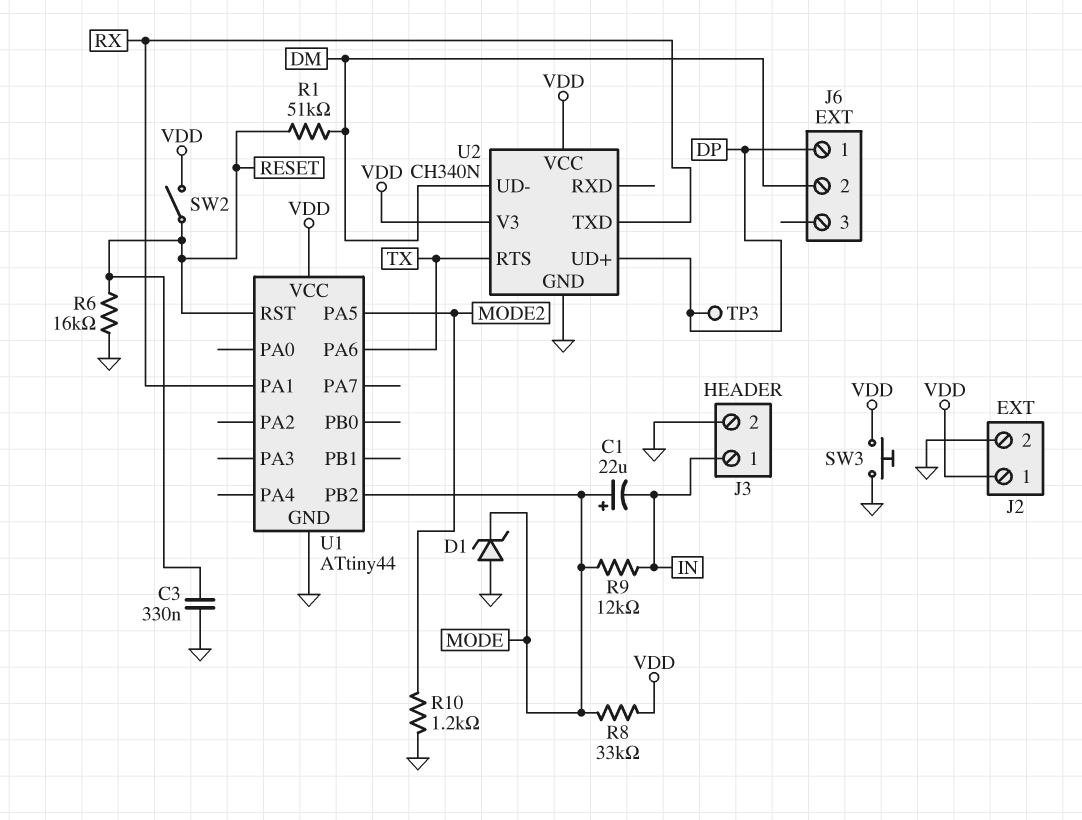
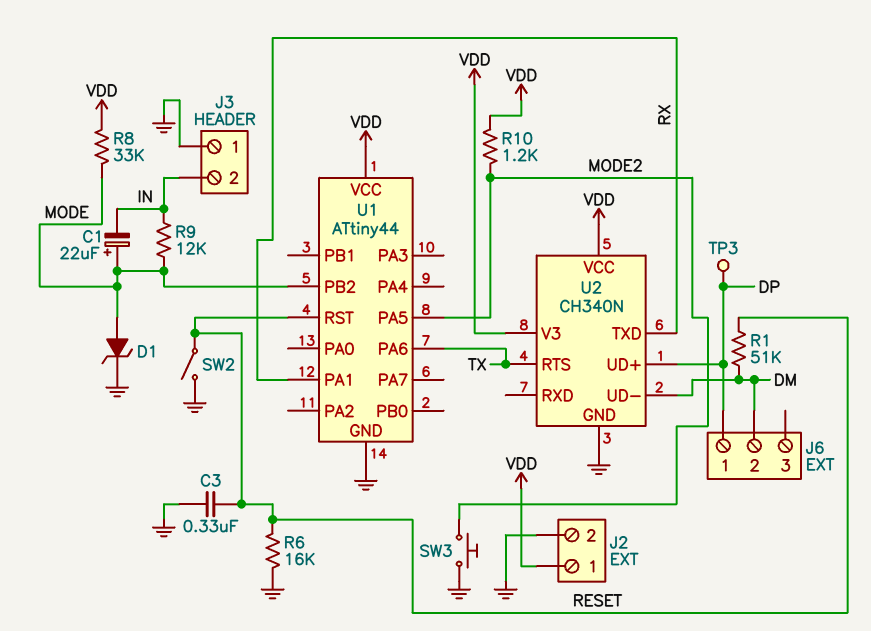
D1: zener (A GND, K MODE) -> zener (A MODE, K GND)
J3 pin 1: IN -> GND
J3 pin 2: GND -> IN
R10: 1.2k (GND, MODE2) -> 1.2k (MODE2, VDD)
SW2: switch (RESET, VDD) -> switch (GND, RESET)
SW3: button (GND, VDD) -> button (GND, MODE2)

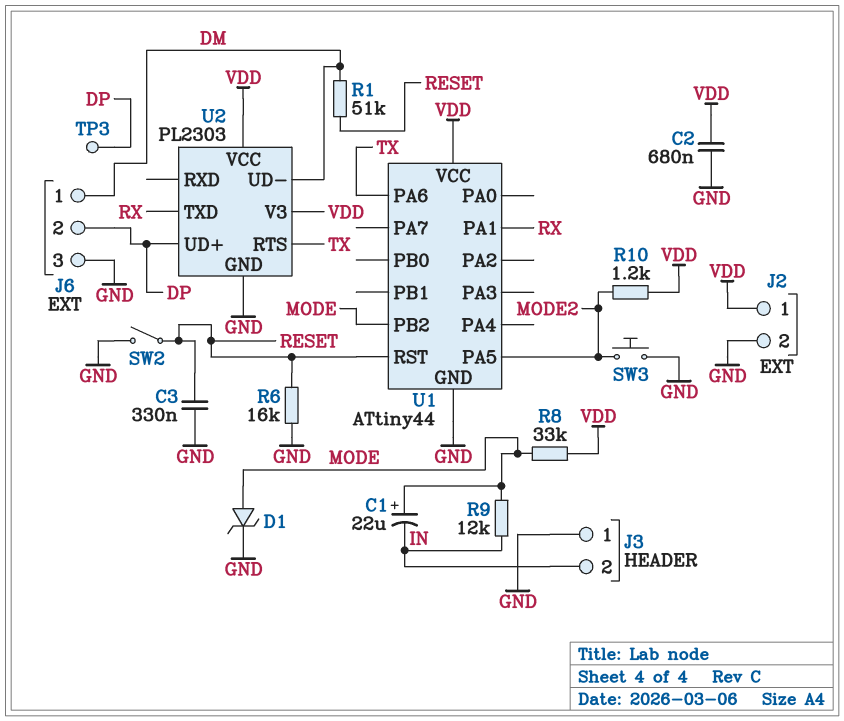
C2: none -> 680nF (GND, VDD)
J6 pin 1: DP -> DM
J6 pin 2: DM -> DP
J6 pin 3: none -> GND
U2: CH340N -> PL2303

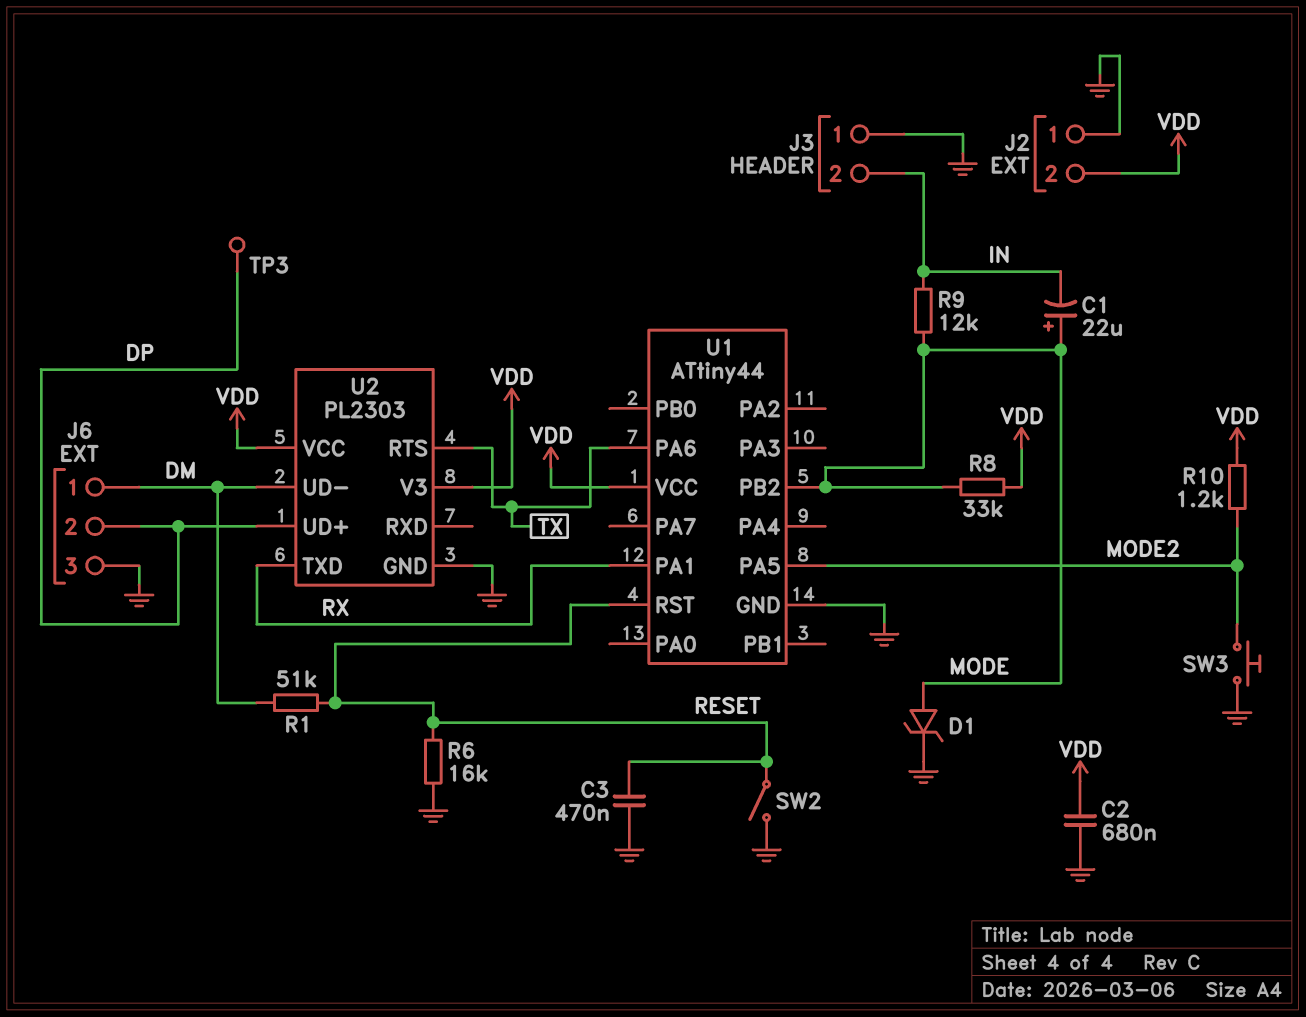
C3: 330nF (GND, RESET) -> 470nF (GND, RESET)
J2 pin 1: VDD -> GND
J2 pin 2: GND -> VDD

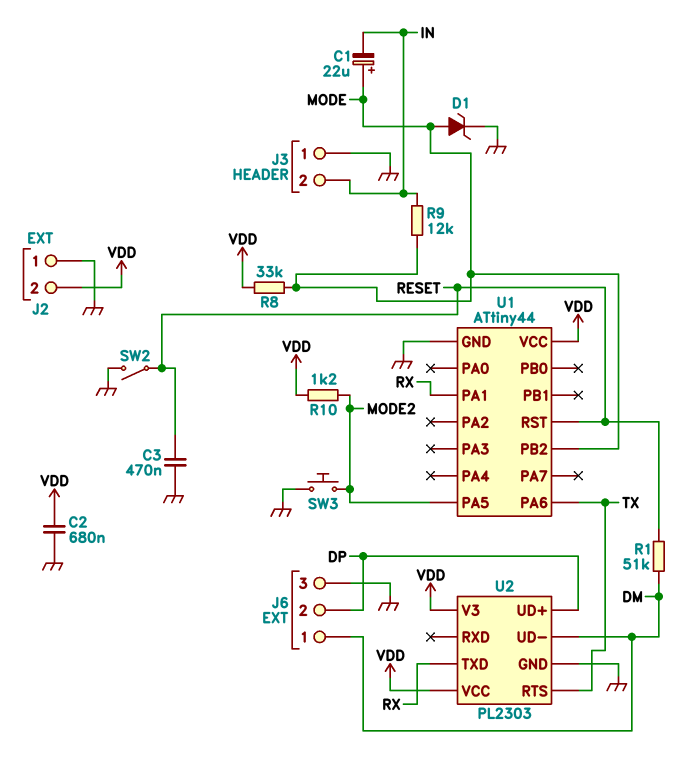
R6: 16k (GND, RESET) -> none
TP3: test point (DP) -> none

